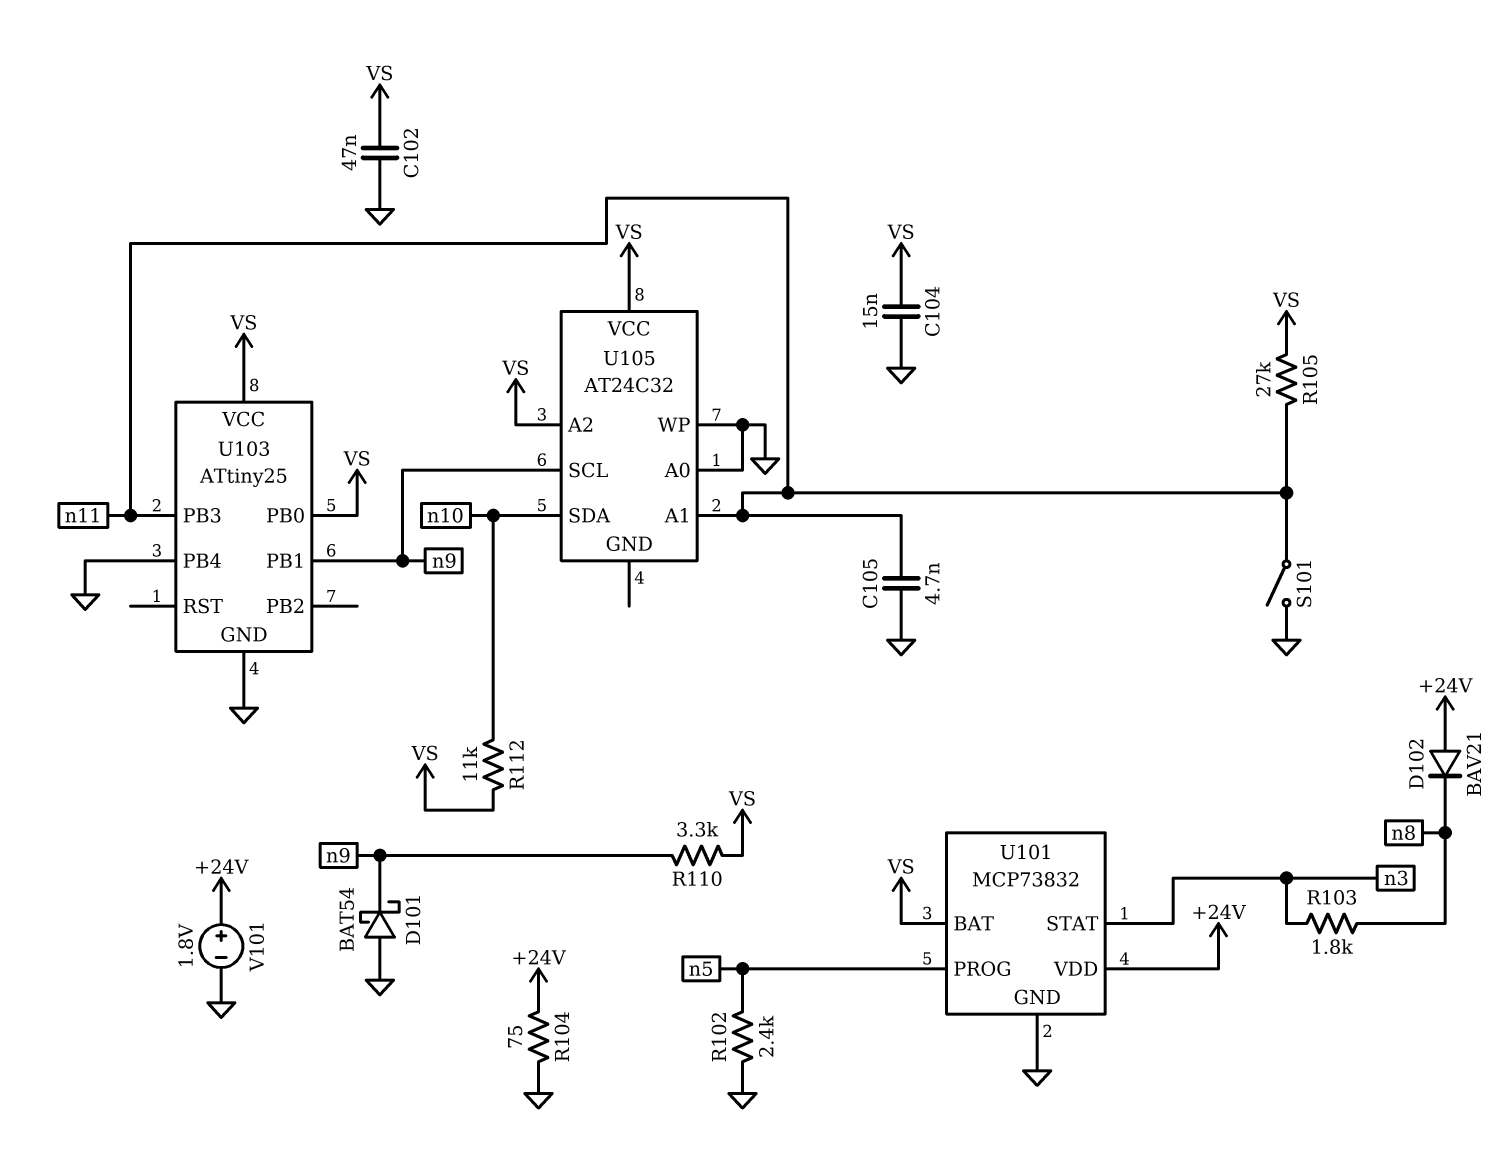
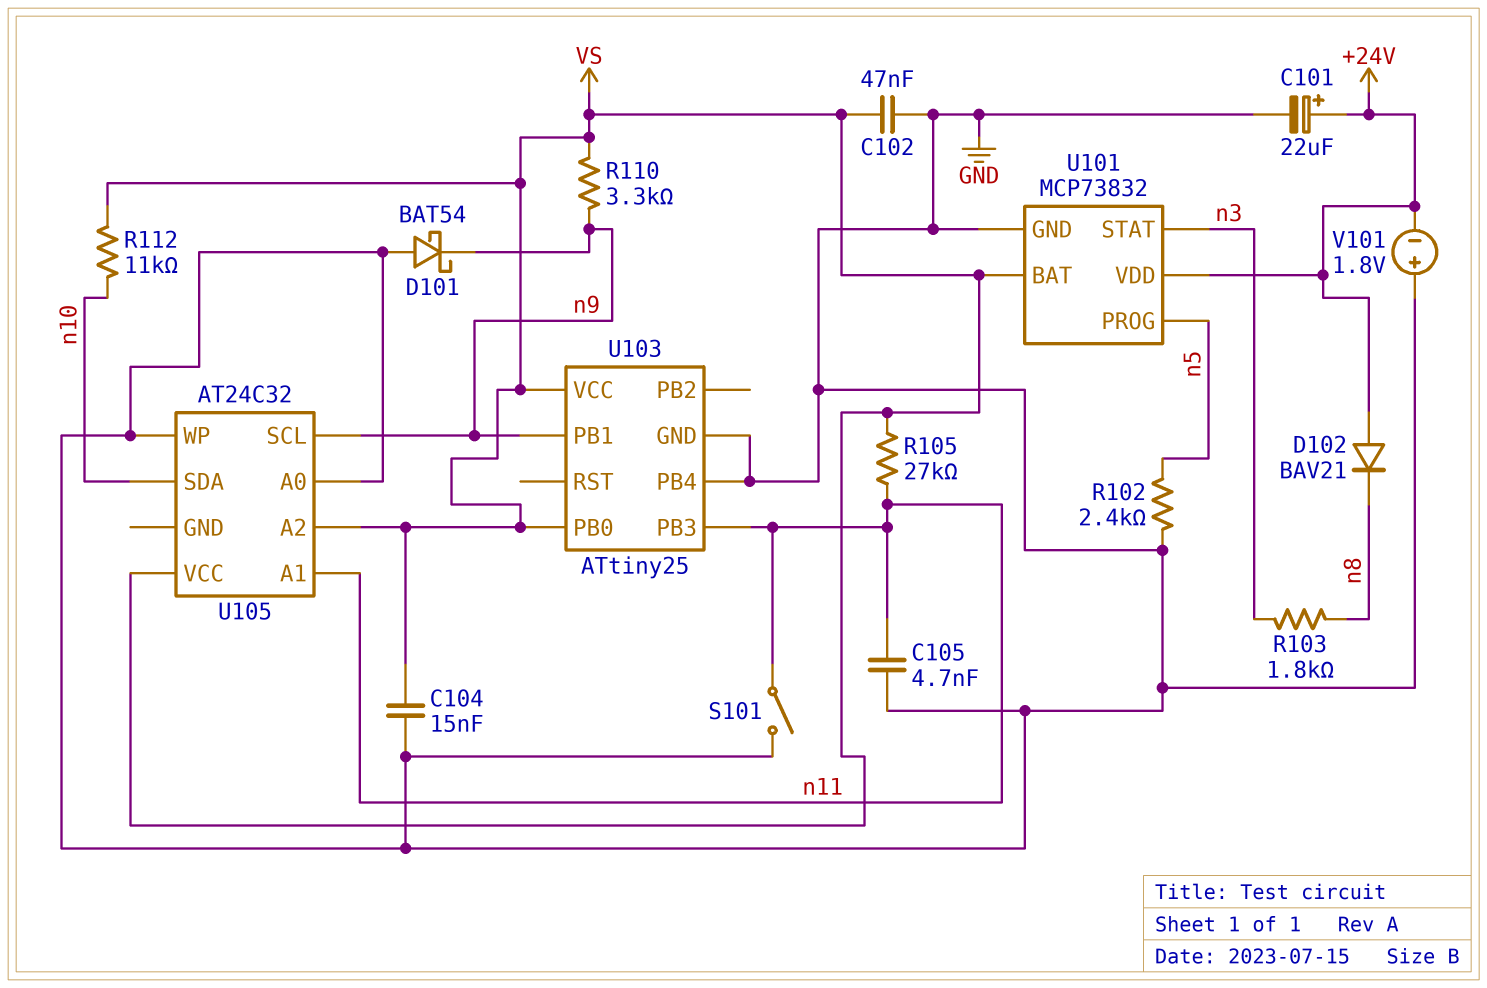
C101: none -> 22uF (plus +24V, minus GND)
R104: 75 (+24V, GND) -> none
V101: 1.8V (plus +24V, minus GND) -> 1.8V (plus GND, minus +24V)

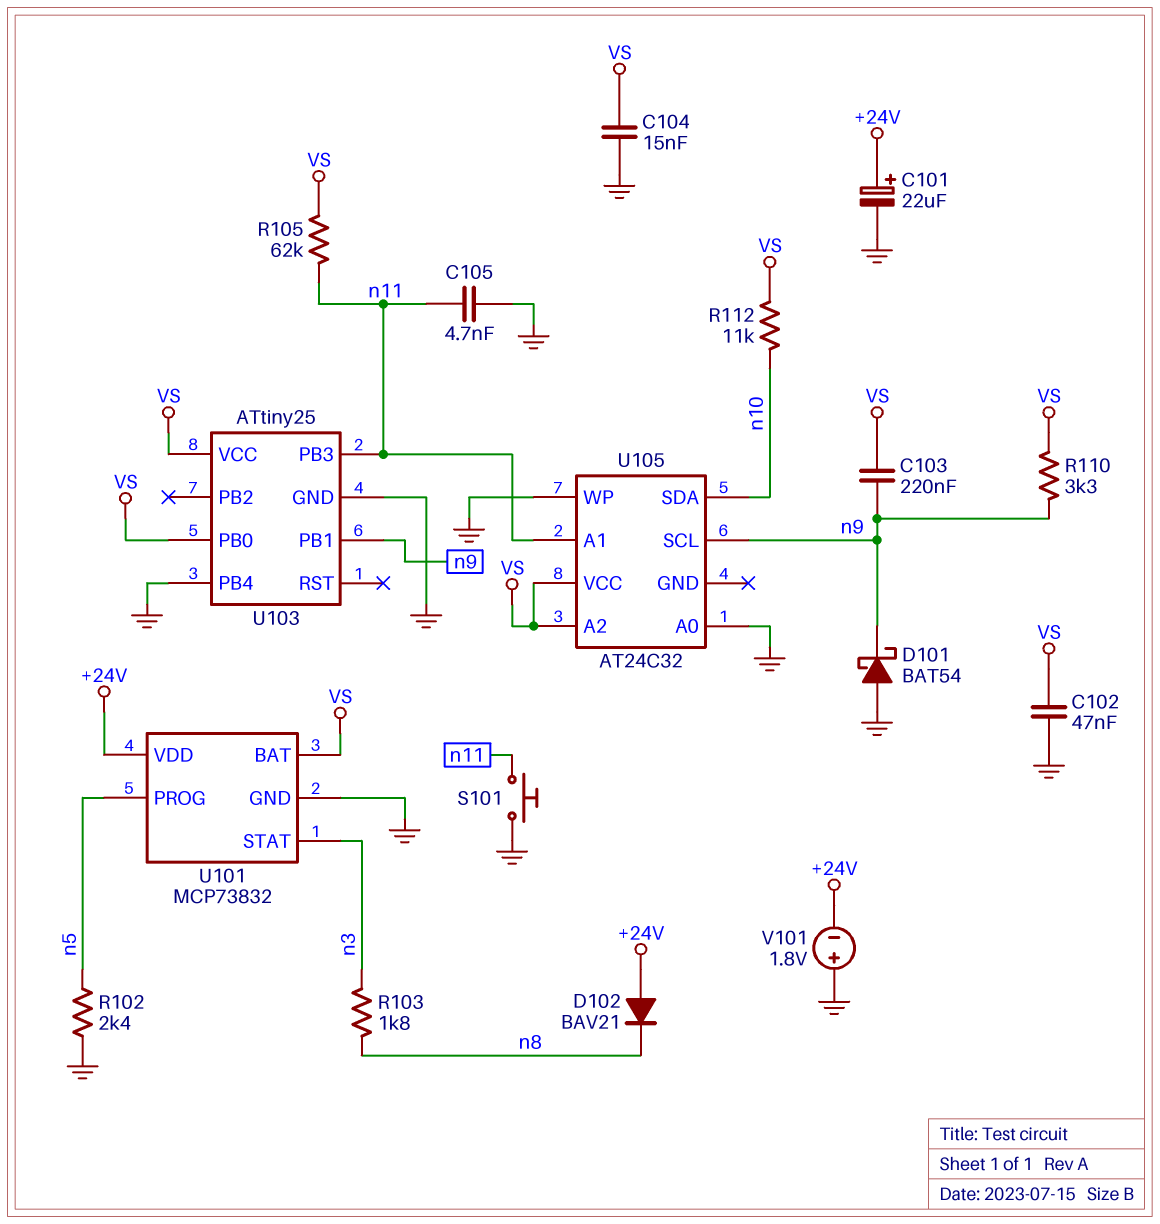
C103: none -> 220nF (VS, n9)
R105: 27k (VS, n11) -> 62k (VS, n11)
S101: switch (GND, n11) -> button (GND, n11)

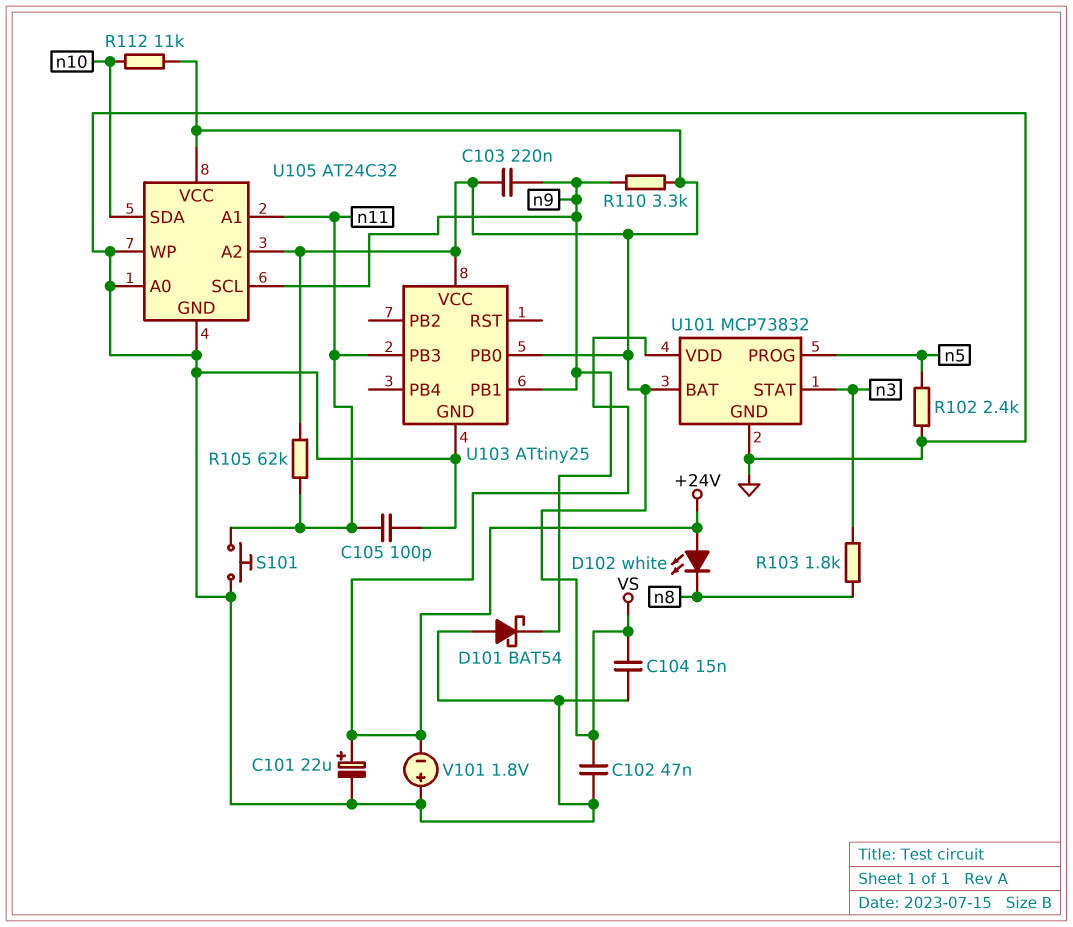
C105: 4.7nF (GND, n11) -> 100pF (GND, n11)
D102: diode BAV21 (A +24V, K n8) -> LED white (A +24V, K n8)
U103 pin PB4: GND -> none
U105 pin GND: none -> GND

